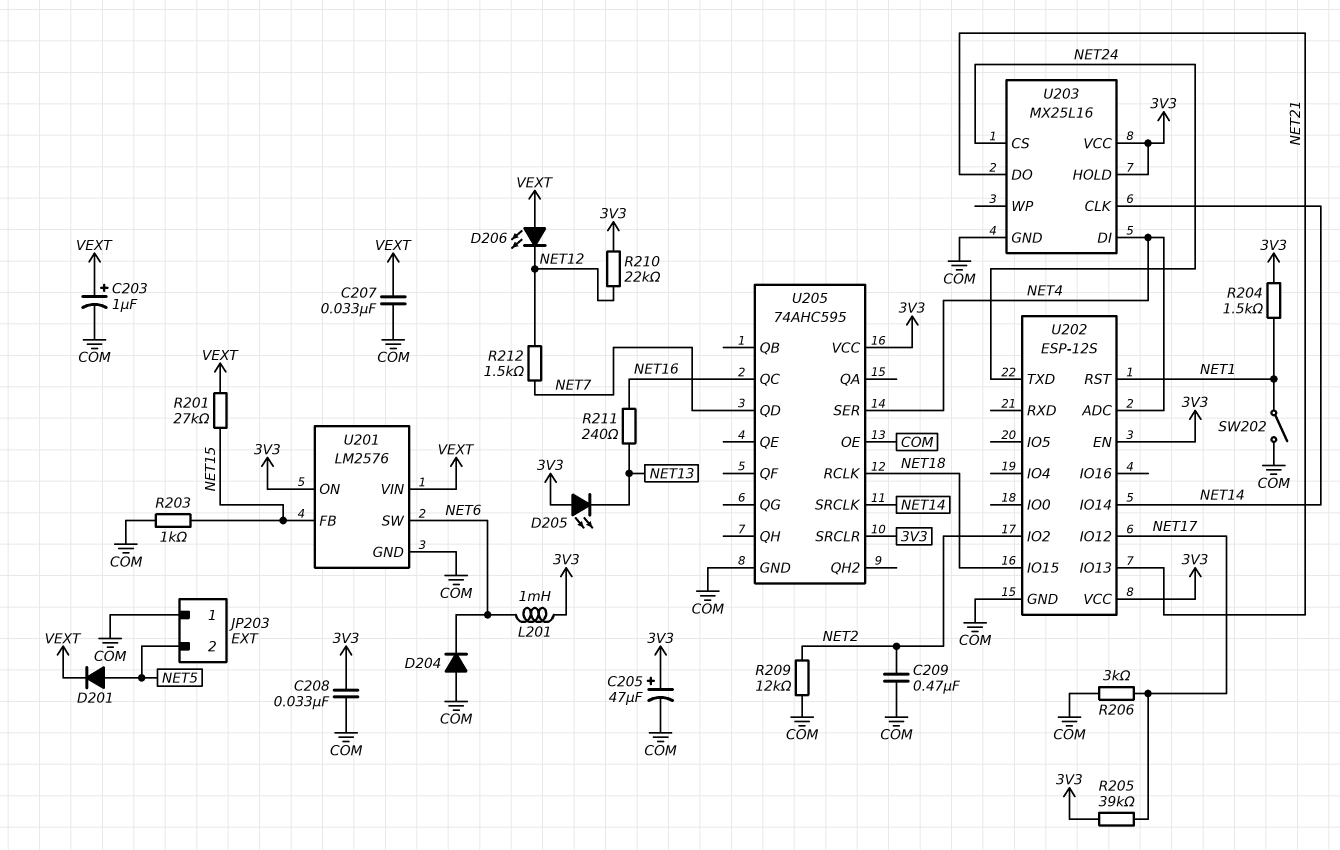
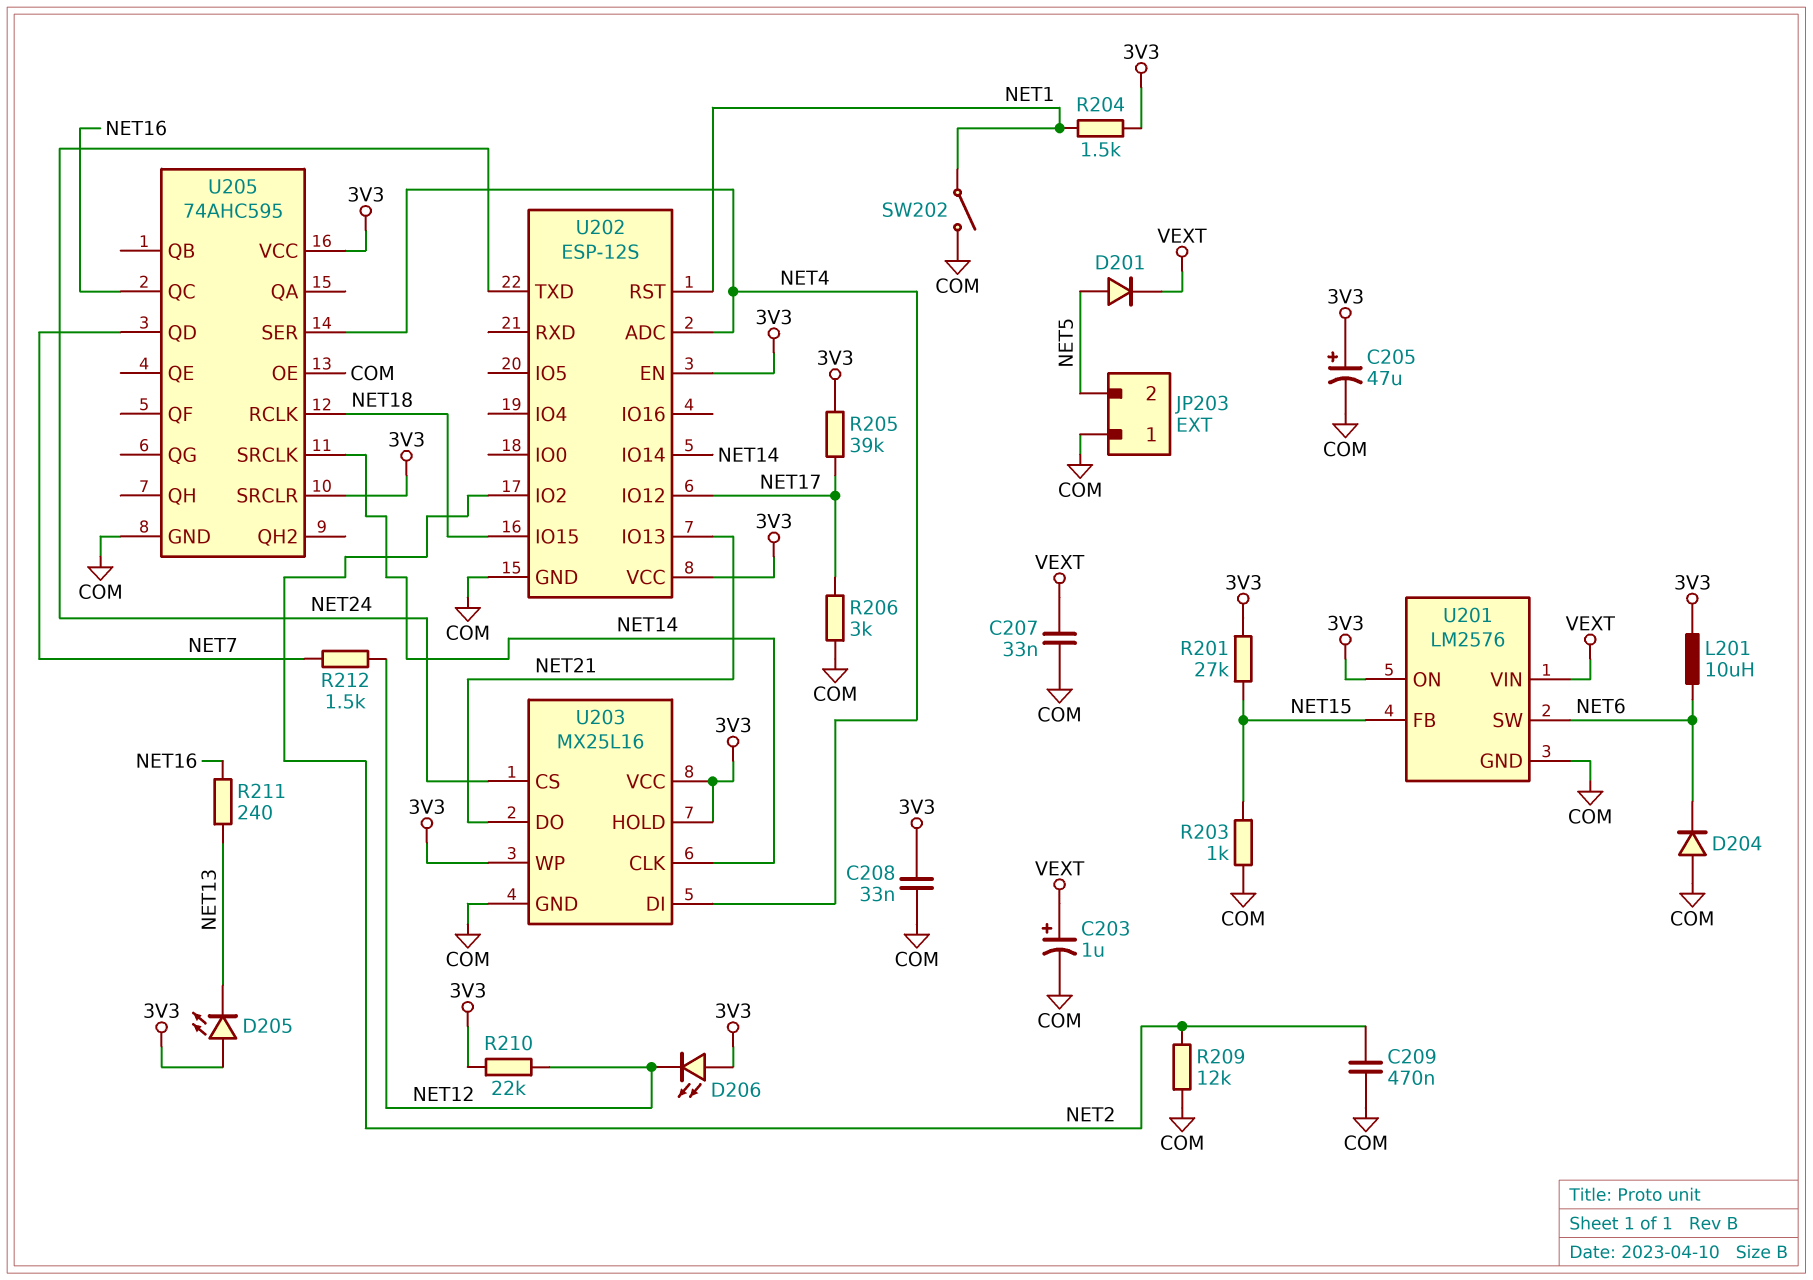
D206: LED (A VEXT, K NET12) -> LED (A 3V3, K NET12)
L201: 1mH (3V3, NET6) -> 10uH (3V3, NET6)
R201: 27k (NET15, VEXT) -> 27k (3V3, NET15)
U203 pin WP: none -> 3V3

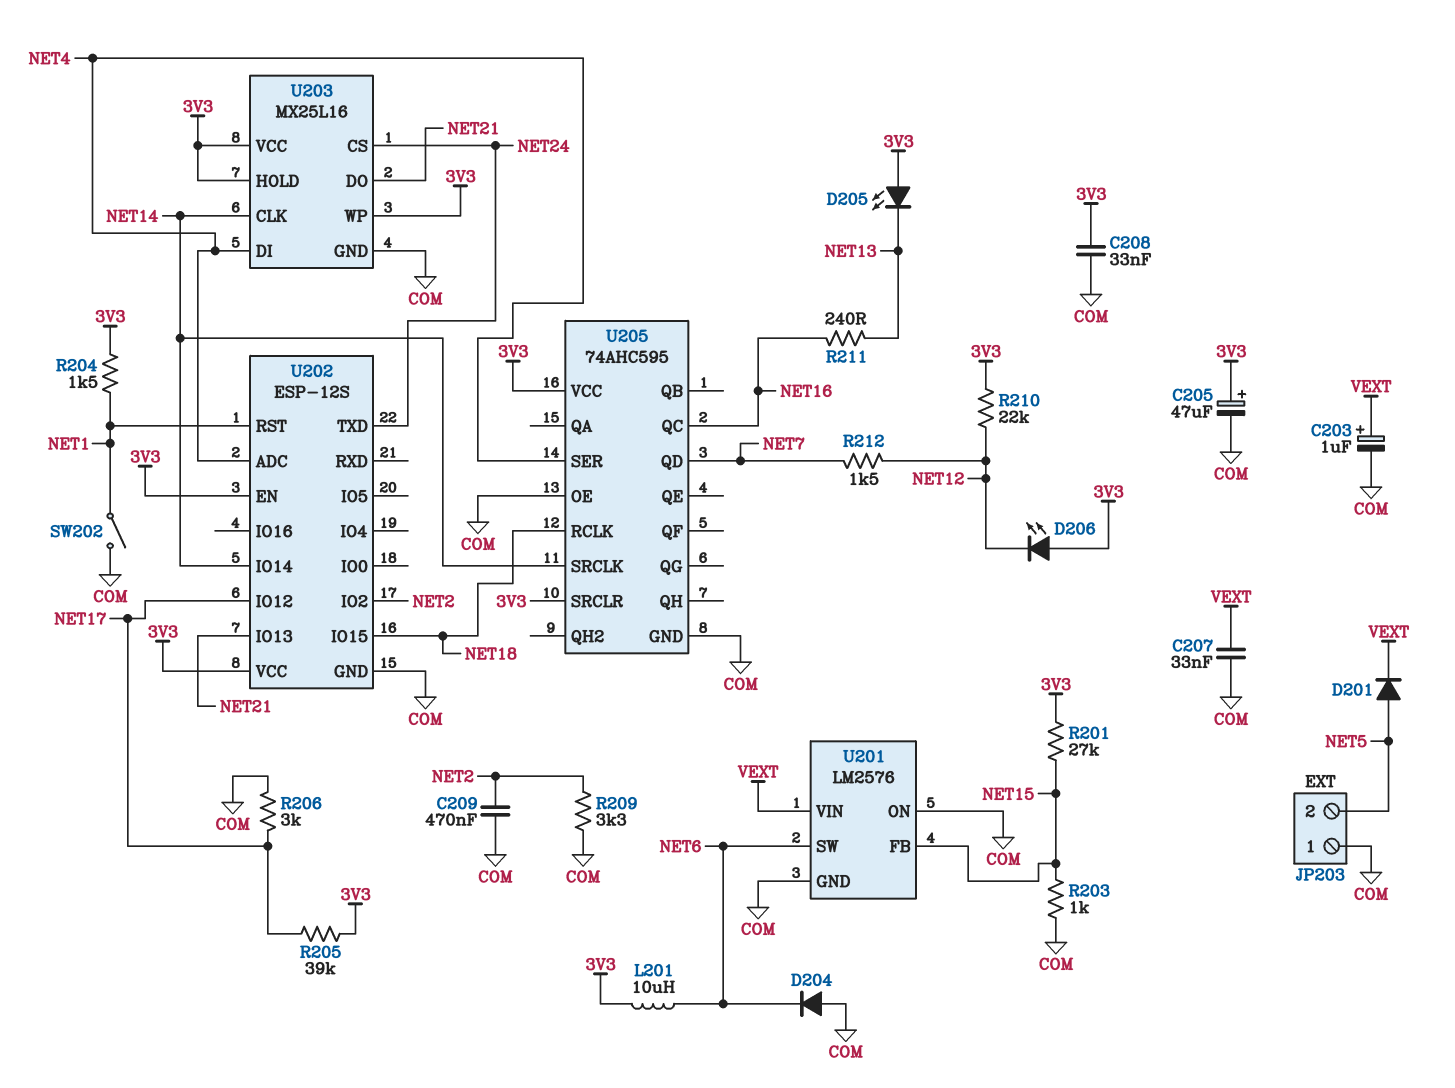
R209: 12k (COM, NET2) -> 3.3k (COM, NET2)
U201 pin ON: 3V3 -> COM

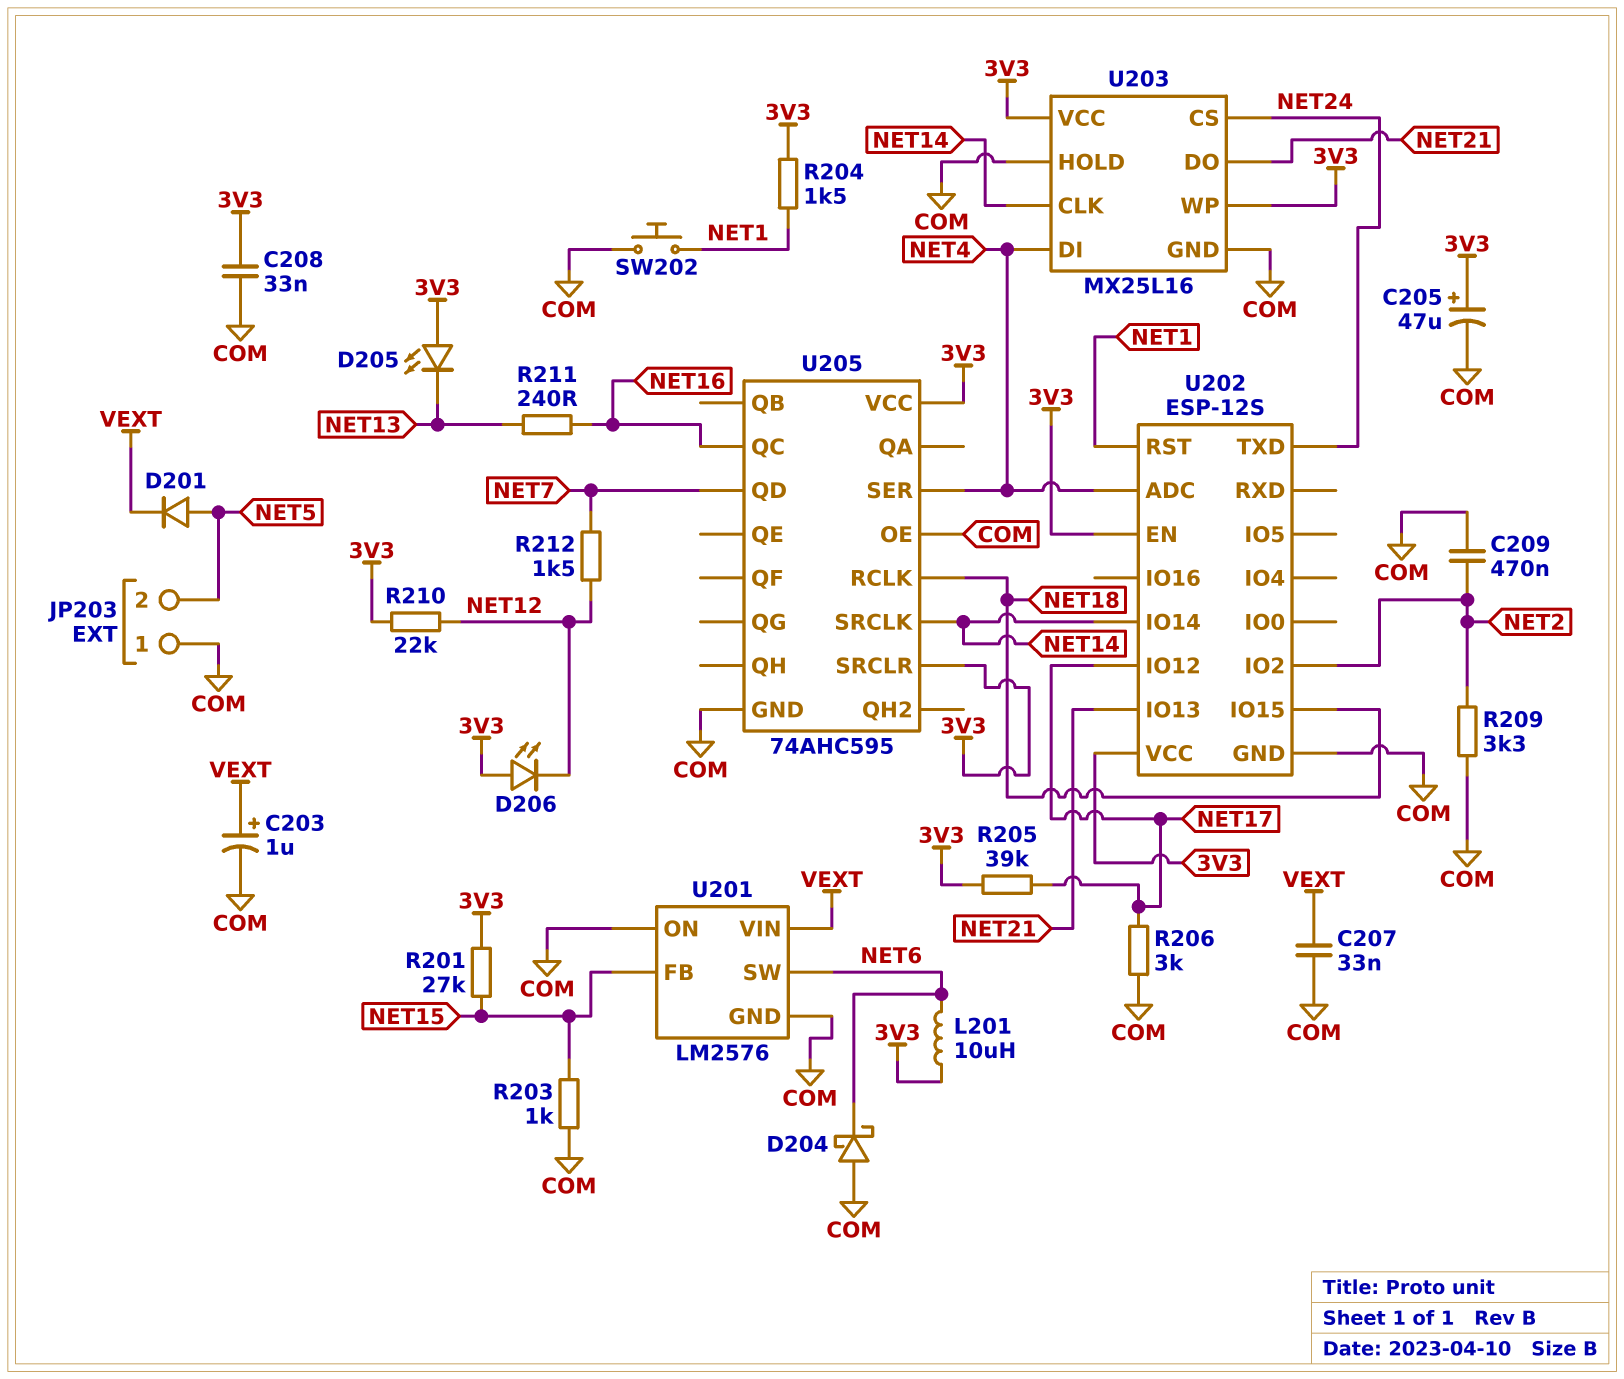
D204: diode (A COM, K NET6) -> schottky (A COM, K NET6)
SW202: switch (COM, NET1) -> button (COM, NET1)
U203 pin HOLD: 3V3 -> COM

